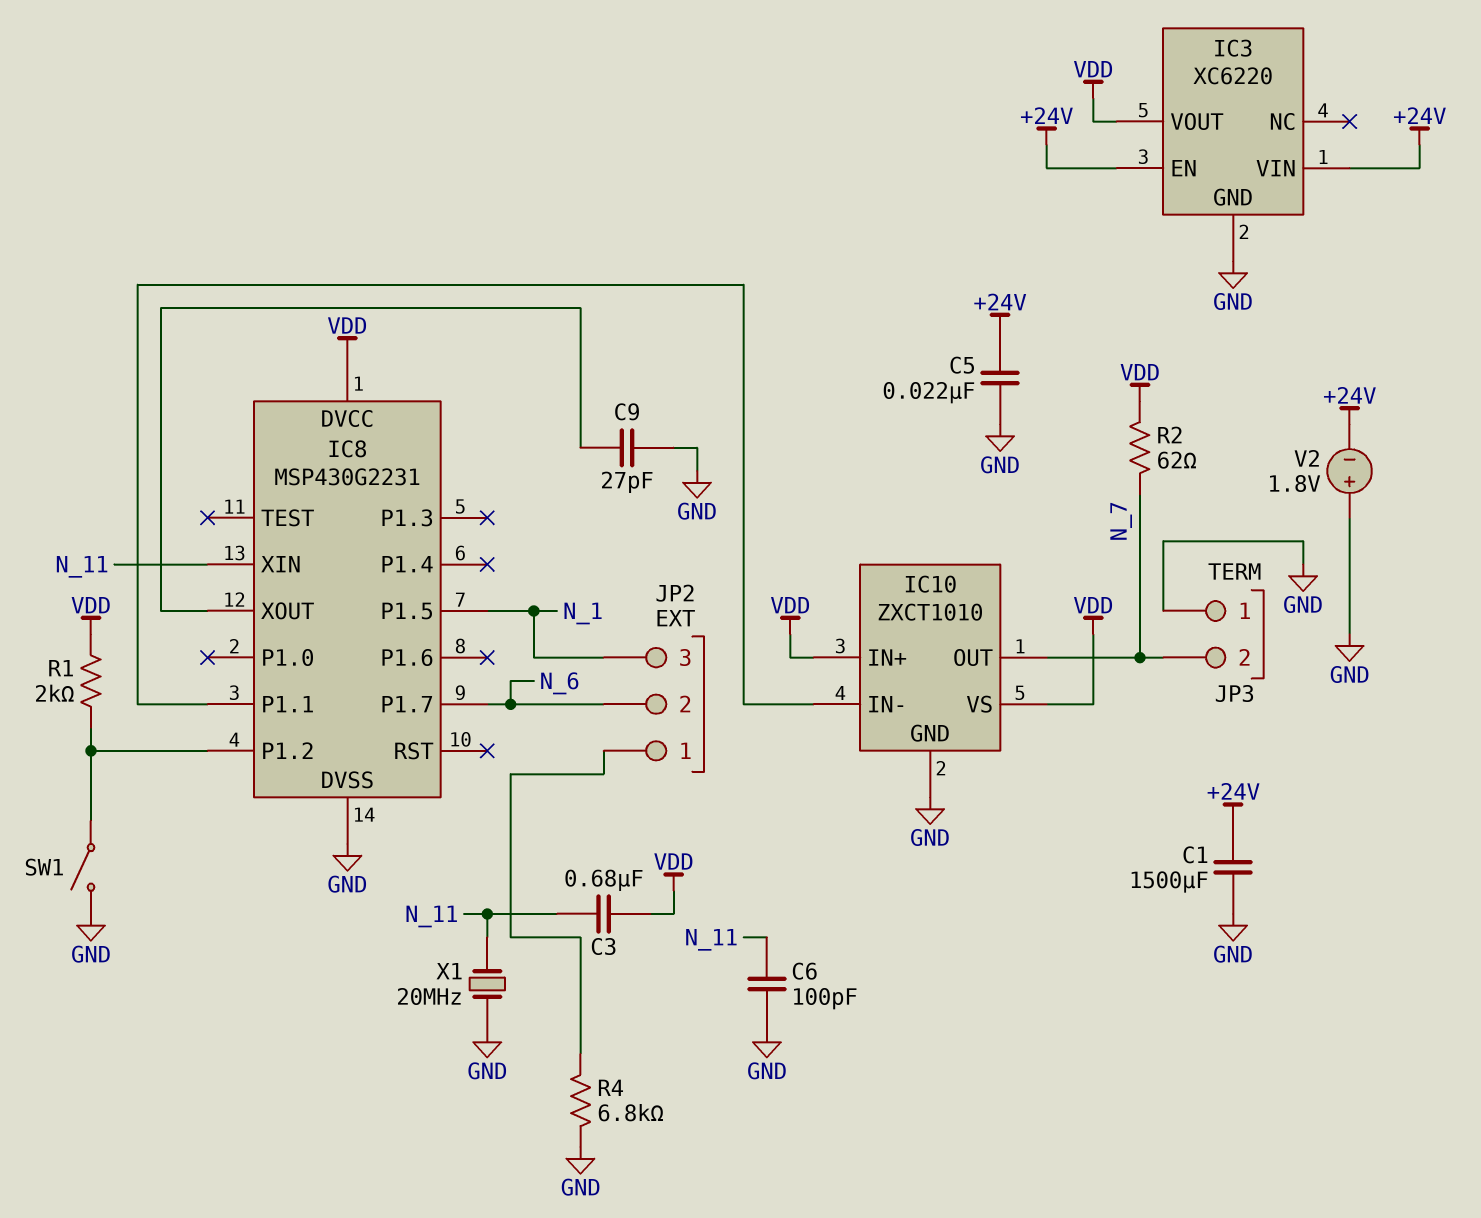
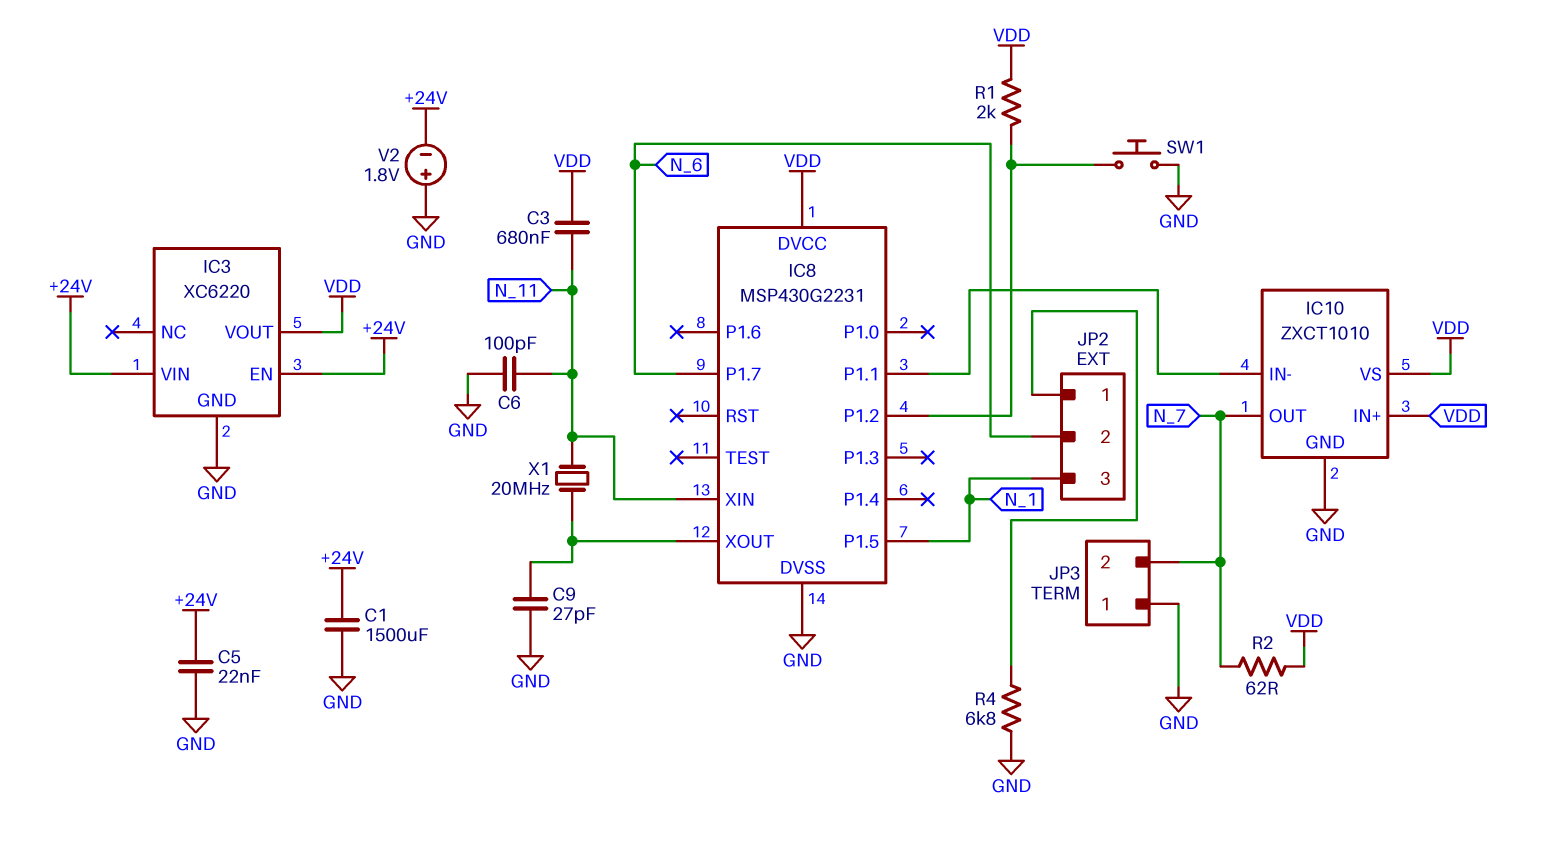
SW1: switch (GND, IC8/P1.2) -> button (GND, IC8/P1.2)
X1: 20MHz (GND, N_11) -> 20MHz (IC8/XOUT, N_11)

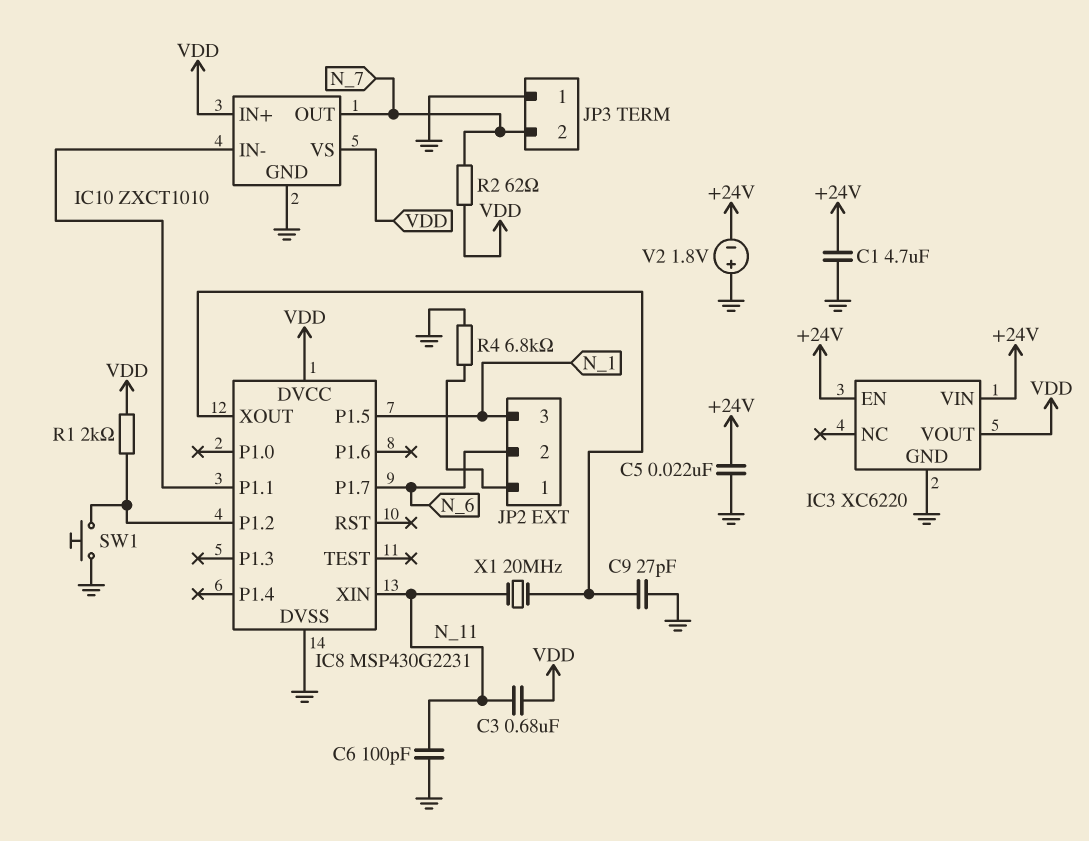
C1: 1500uF (+24V, GND) -> 4.7uF (+24V, GND)

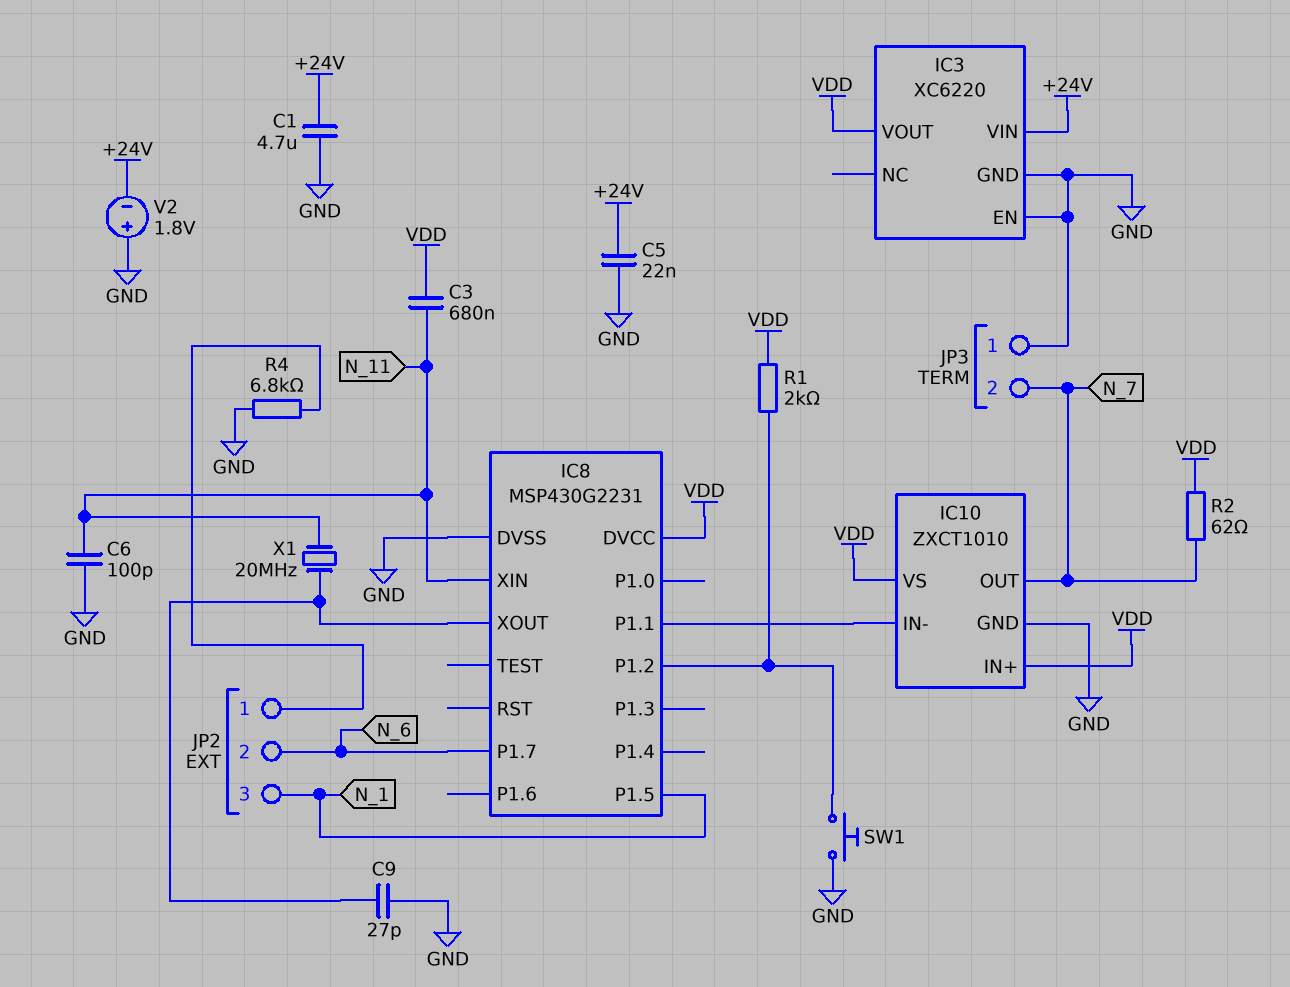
IC3 pin EN: +24V -> GND

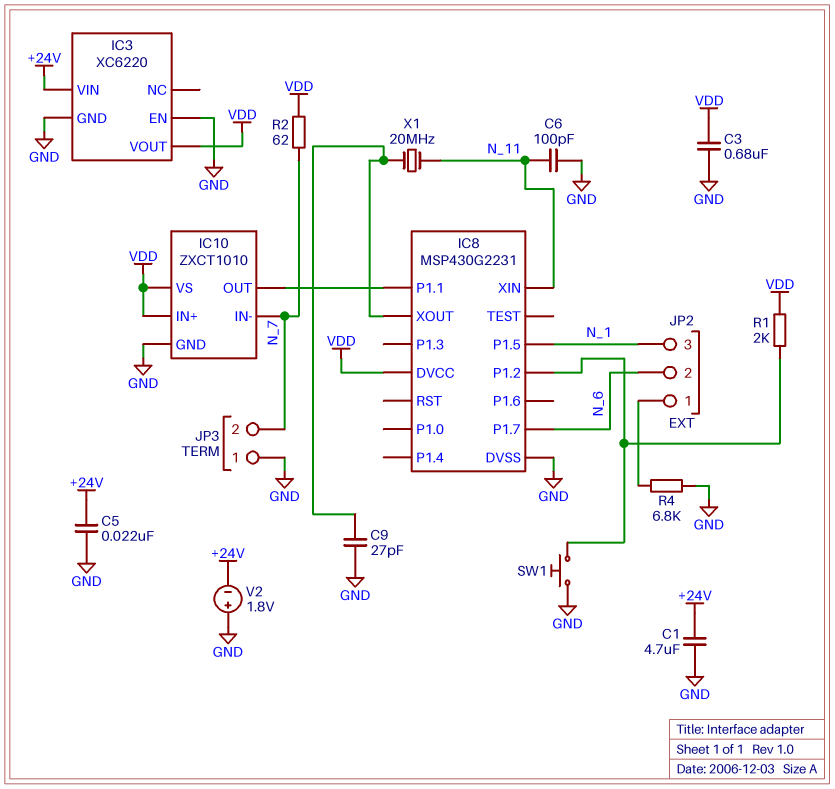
C3: 680nF (N_11, VDD) -> 680nF (GND, VDD)
IC10 pin IN-: IC8/P1.1 -> N_7
IC10 pin OUT: N_7 -> IC8/P1.1

